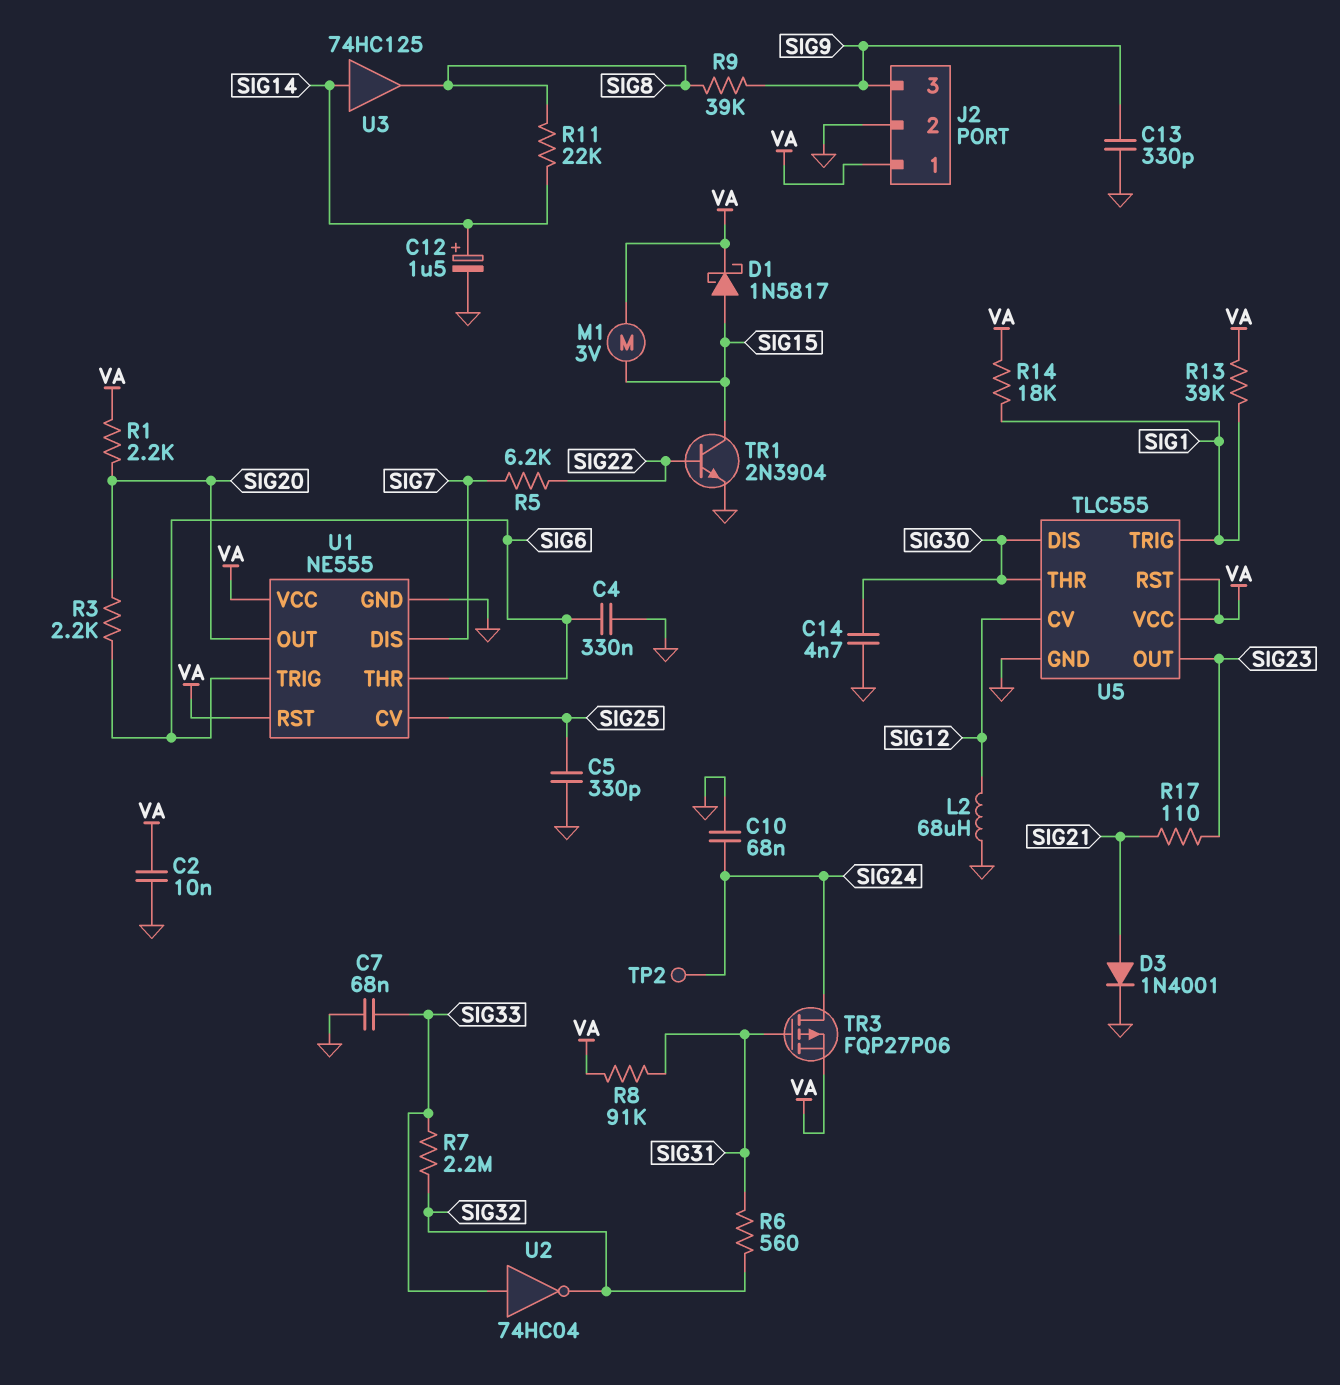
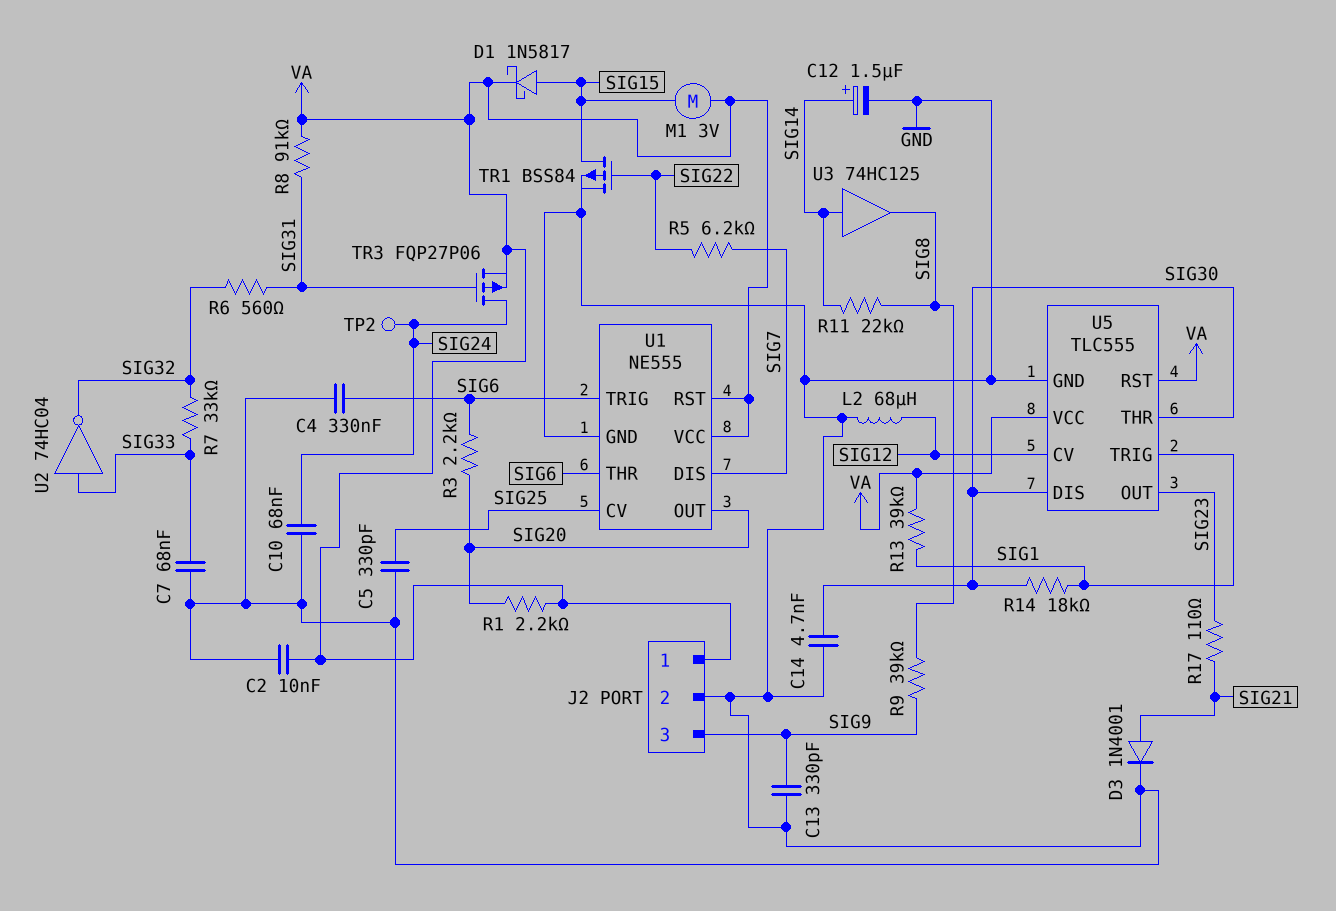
R7: 2.2M (SIG32, SIG33) -> 33k (SIG32, SIG33)
R14: 18k (SIG1, VA) -> 18k (SIG1, SIG30)
TR1: NPN 2N3904 (B SIG22, C SIG15, E GND) -> PMOS BSS84 (G SIG22, D SIG15, S GND)

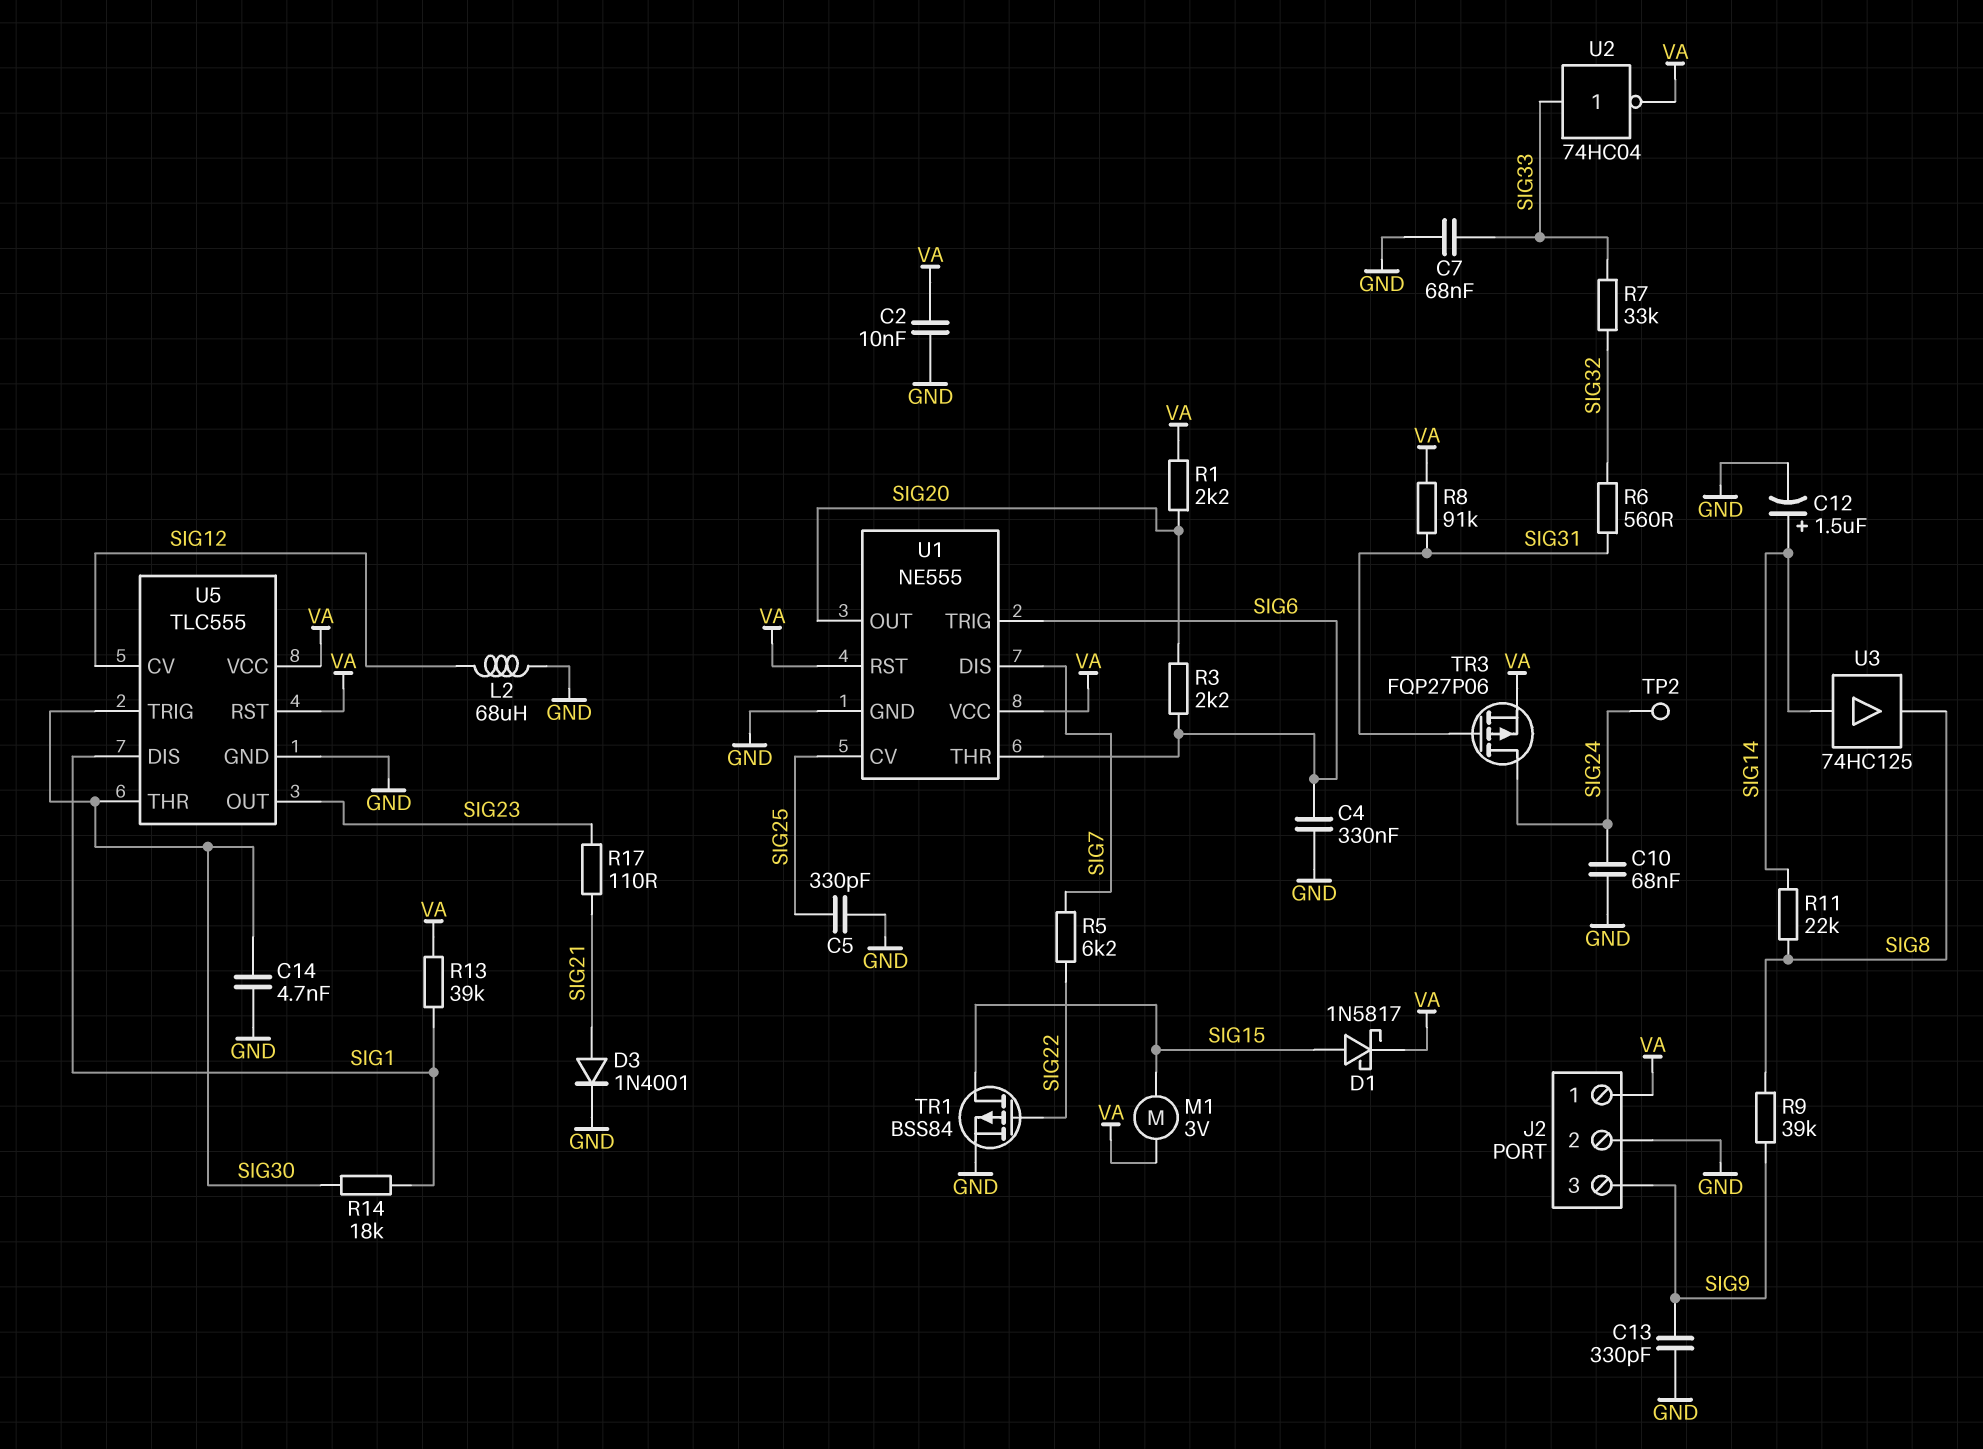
U2: NOT 74HC04 (in SIG33, out SIG32) -> NOT 74HC04 (in SIG33, out VA)
U5 pin DIS: SIG30 -> SIG1
U5 pin TRIG: SIG1 -> SIG30

